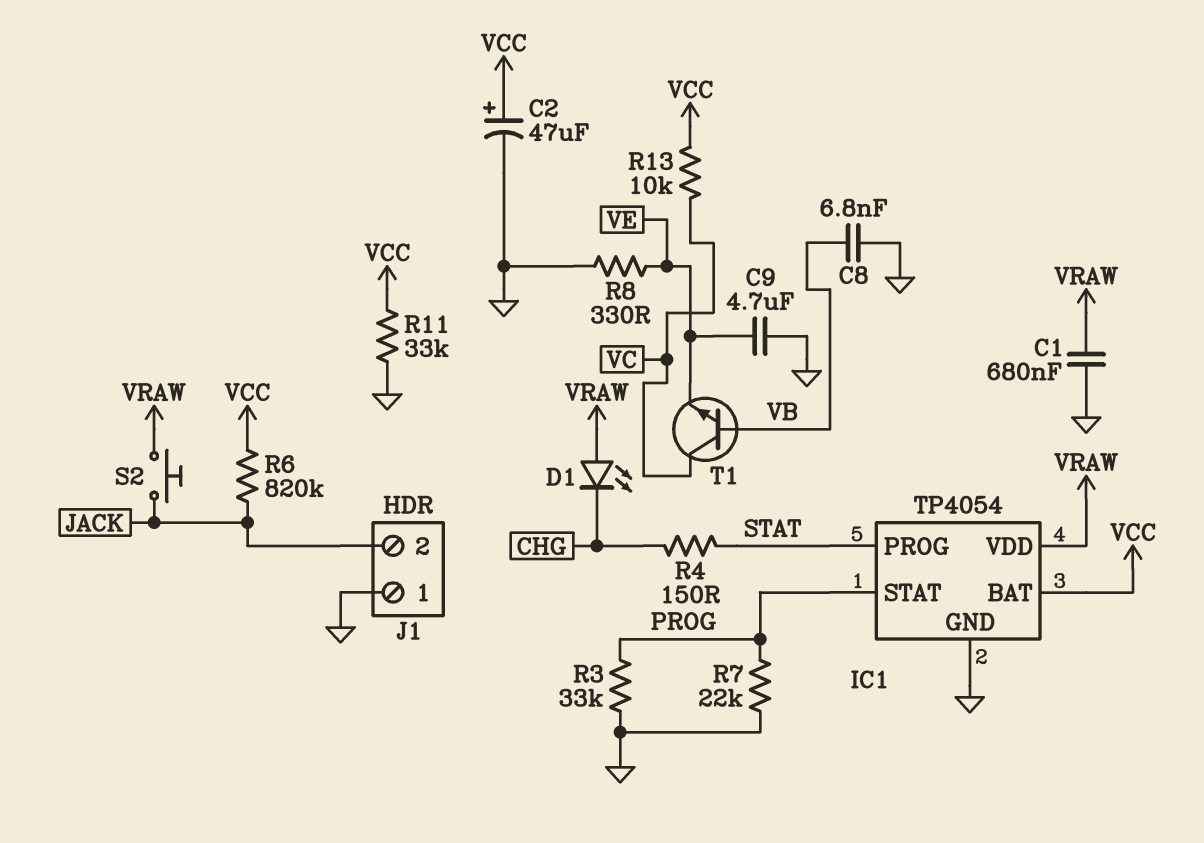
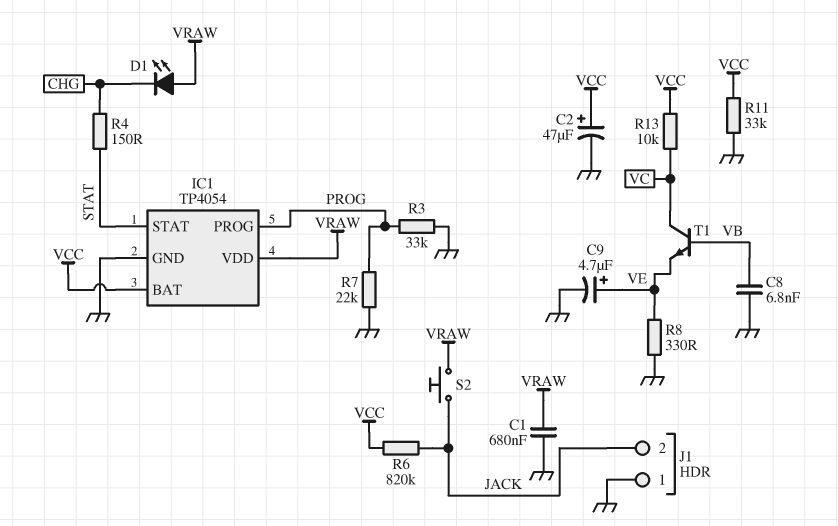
C9: 4.7uF (GND, VE) -> 4.7uF (plus VE, minus GND)
IC1 pin PROG: STAT -> PROG
IC1 pin STAT: PROG -> STAT

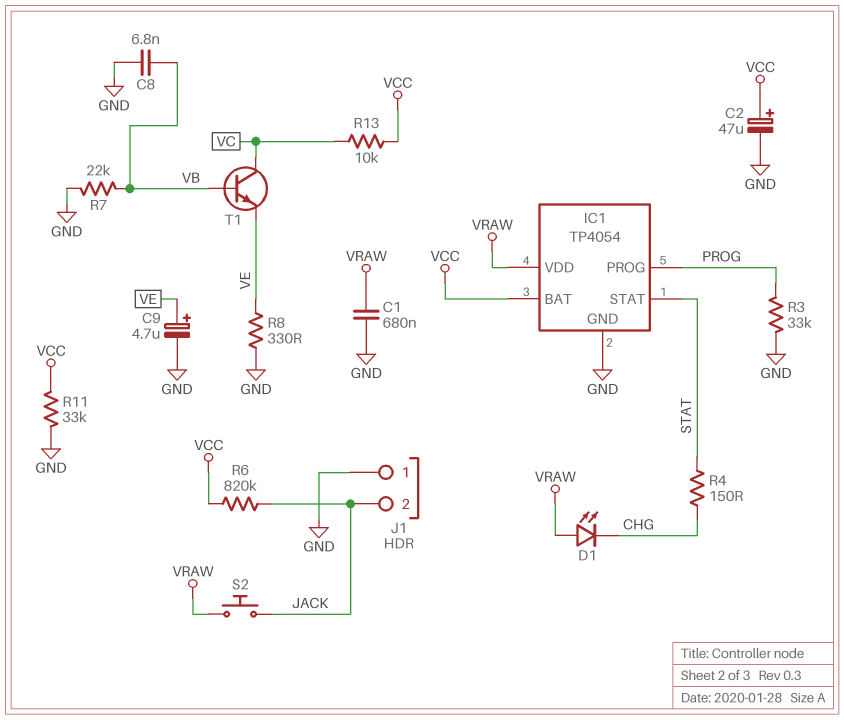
R7: 22k (GND, PROG) -> 22k (GND, VB)

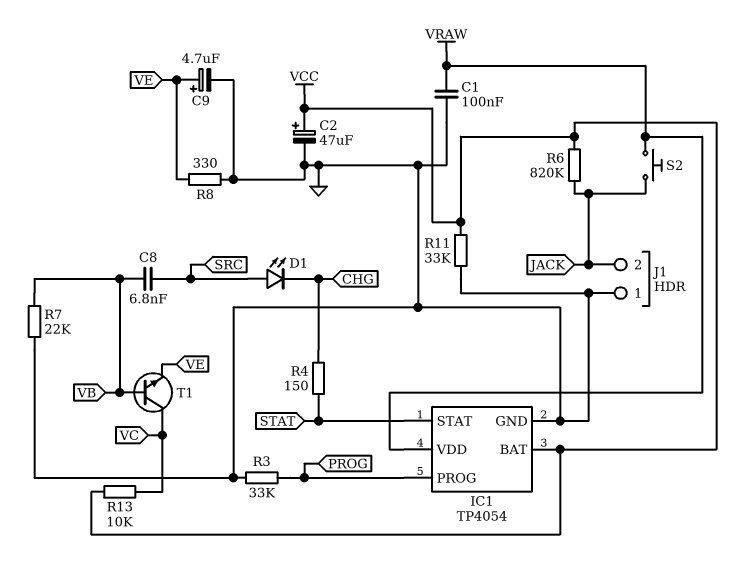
C1: 680nF (GND, VRAW) -> 100nF (GND, VRAW)
C8: 6.8nF (GND, VB) -> 6.8nF (SRC, VB)
D1: LED (A VRAW, K CHG) -> LED (A SRC, K CHG)

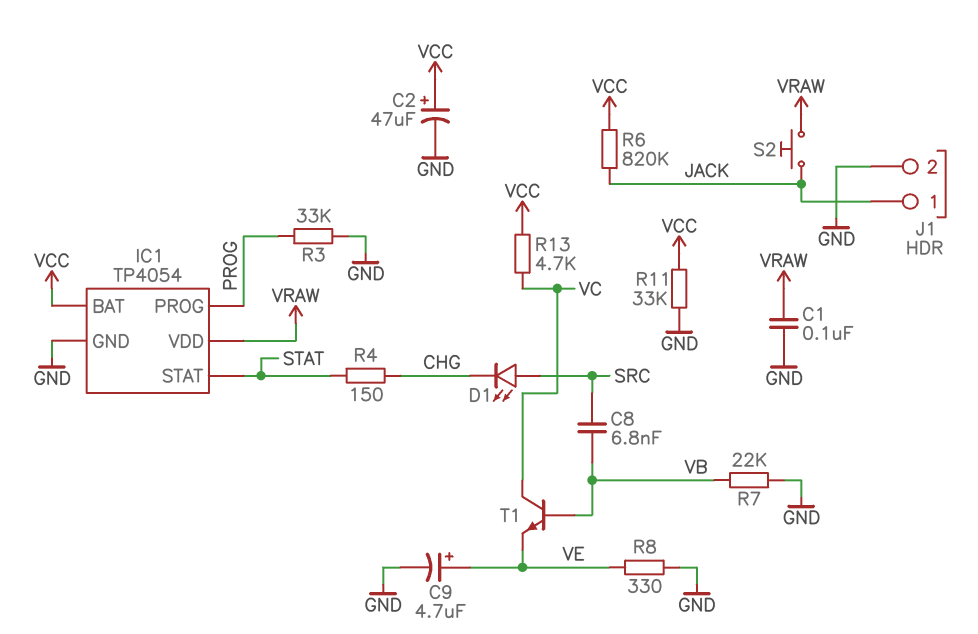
J1 pin 1: GND -> JACK
J1 pin 2: JACK -> GND
R13: 10k (VC, VCC) -> 4.7k (VC, VCC)

